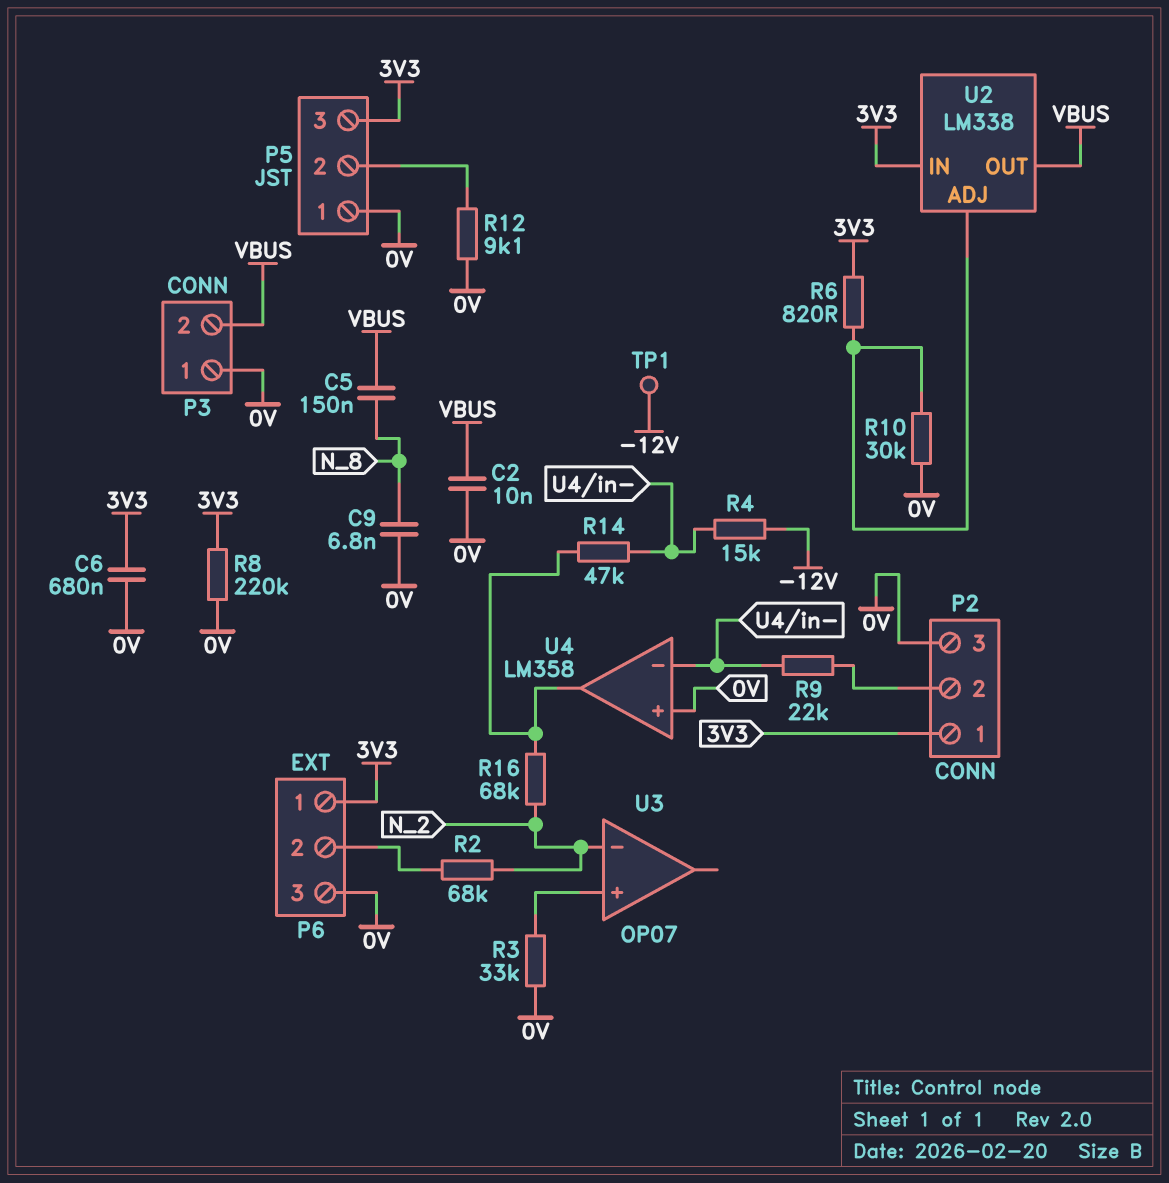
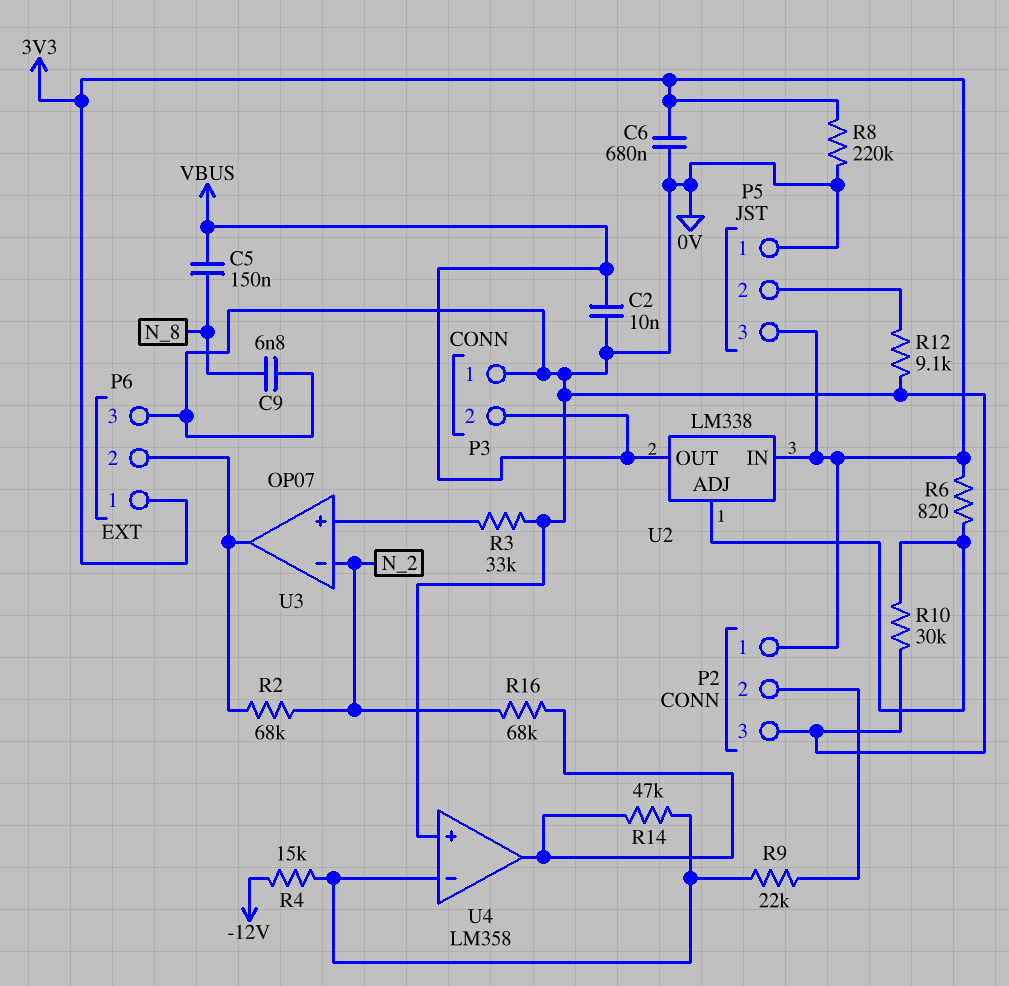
TP1: test point (-12V) -> none
U3 pin out: none -> P6/2

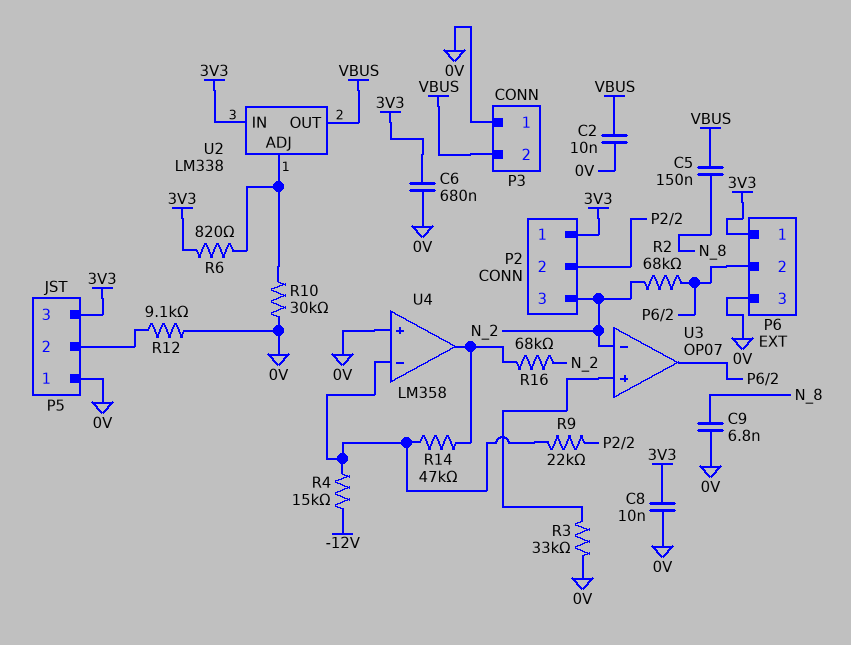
C8: none -> 10nF (0V, 3V3)
P2 pin 3: 0V -> N_2
R8: 220k (0V, 3V3) -> none

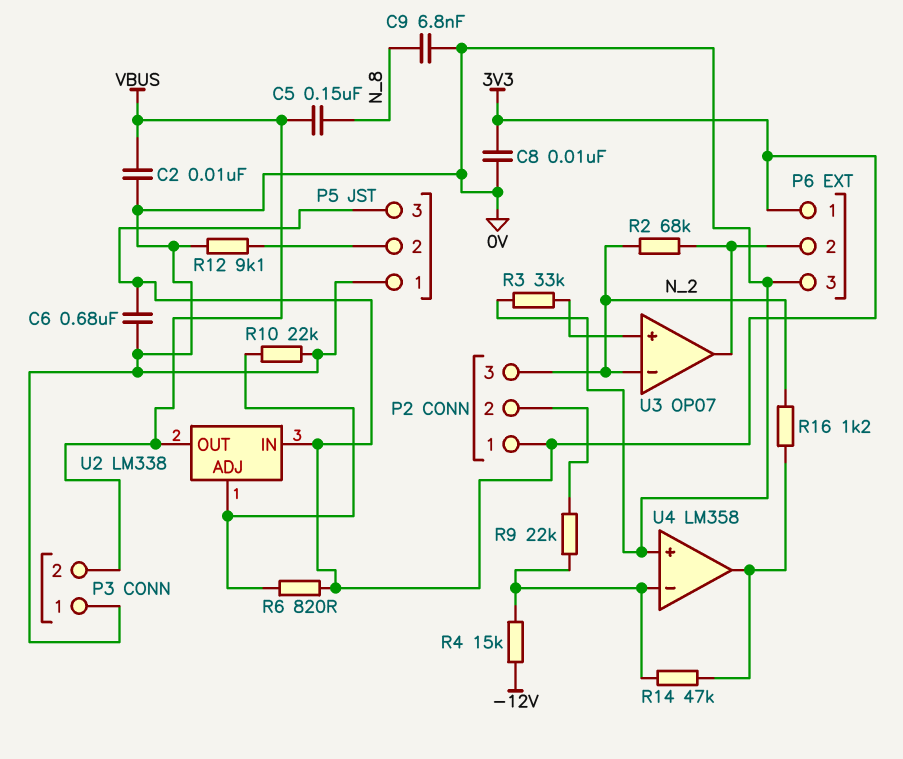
R10: 30k (0V, U2/ADJ) -> 22k (0V, U2/ADJ)
R16: 68k (N_2, U4/out) -> 1.2k (N_2, U4/out)

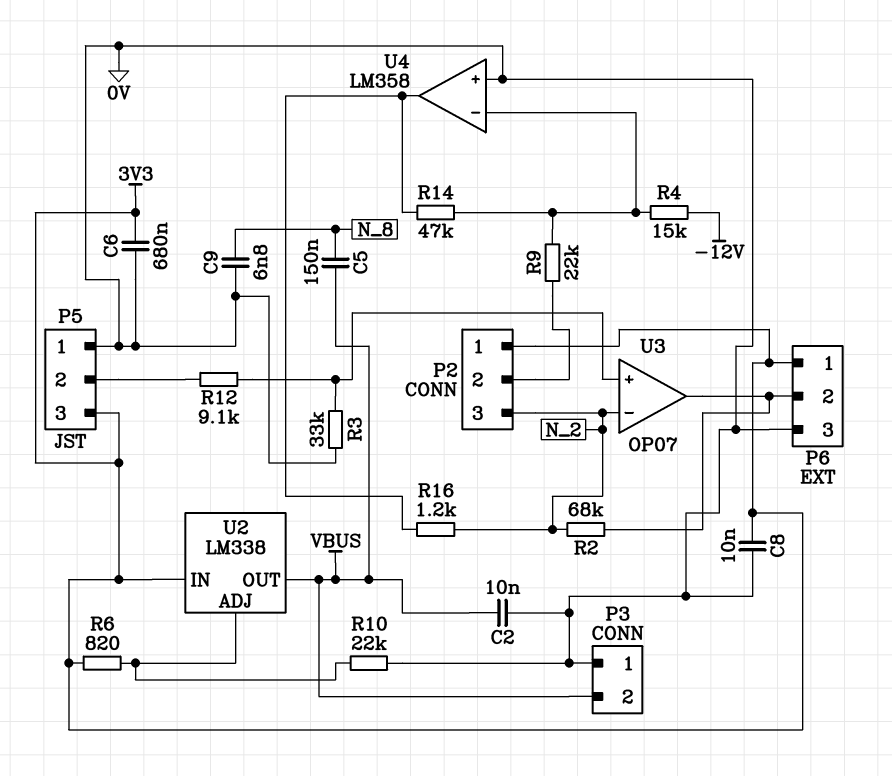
R12: 9.1k (0V, P5/2) -> 9.1k (P5/2, U3/in+)

